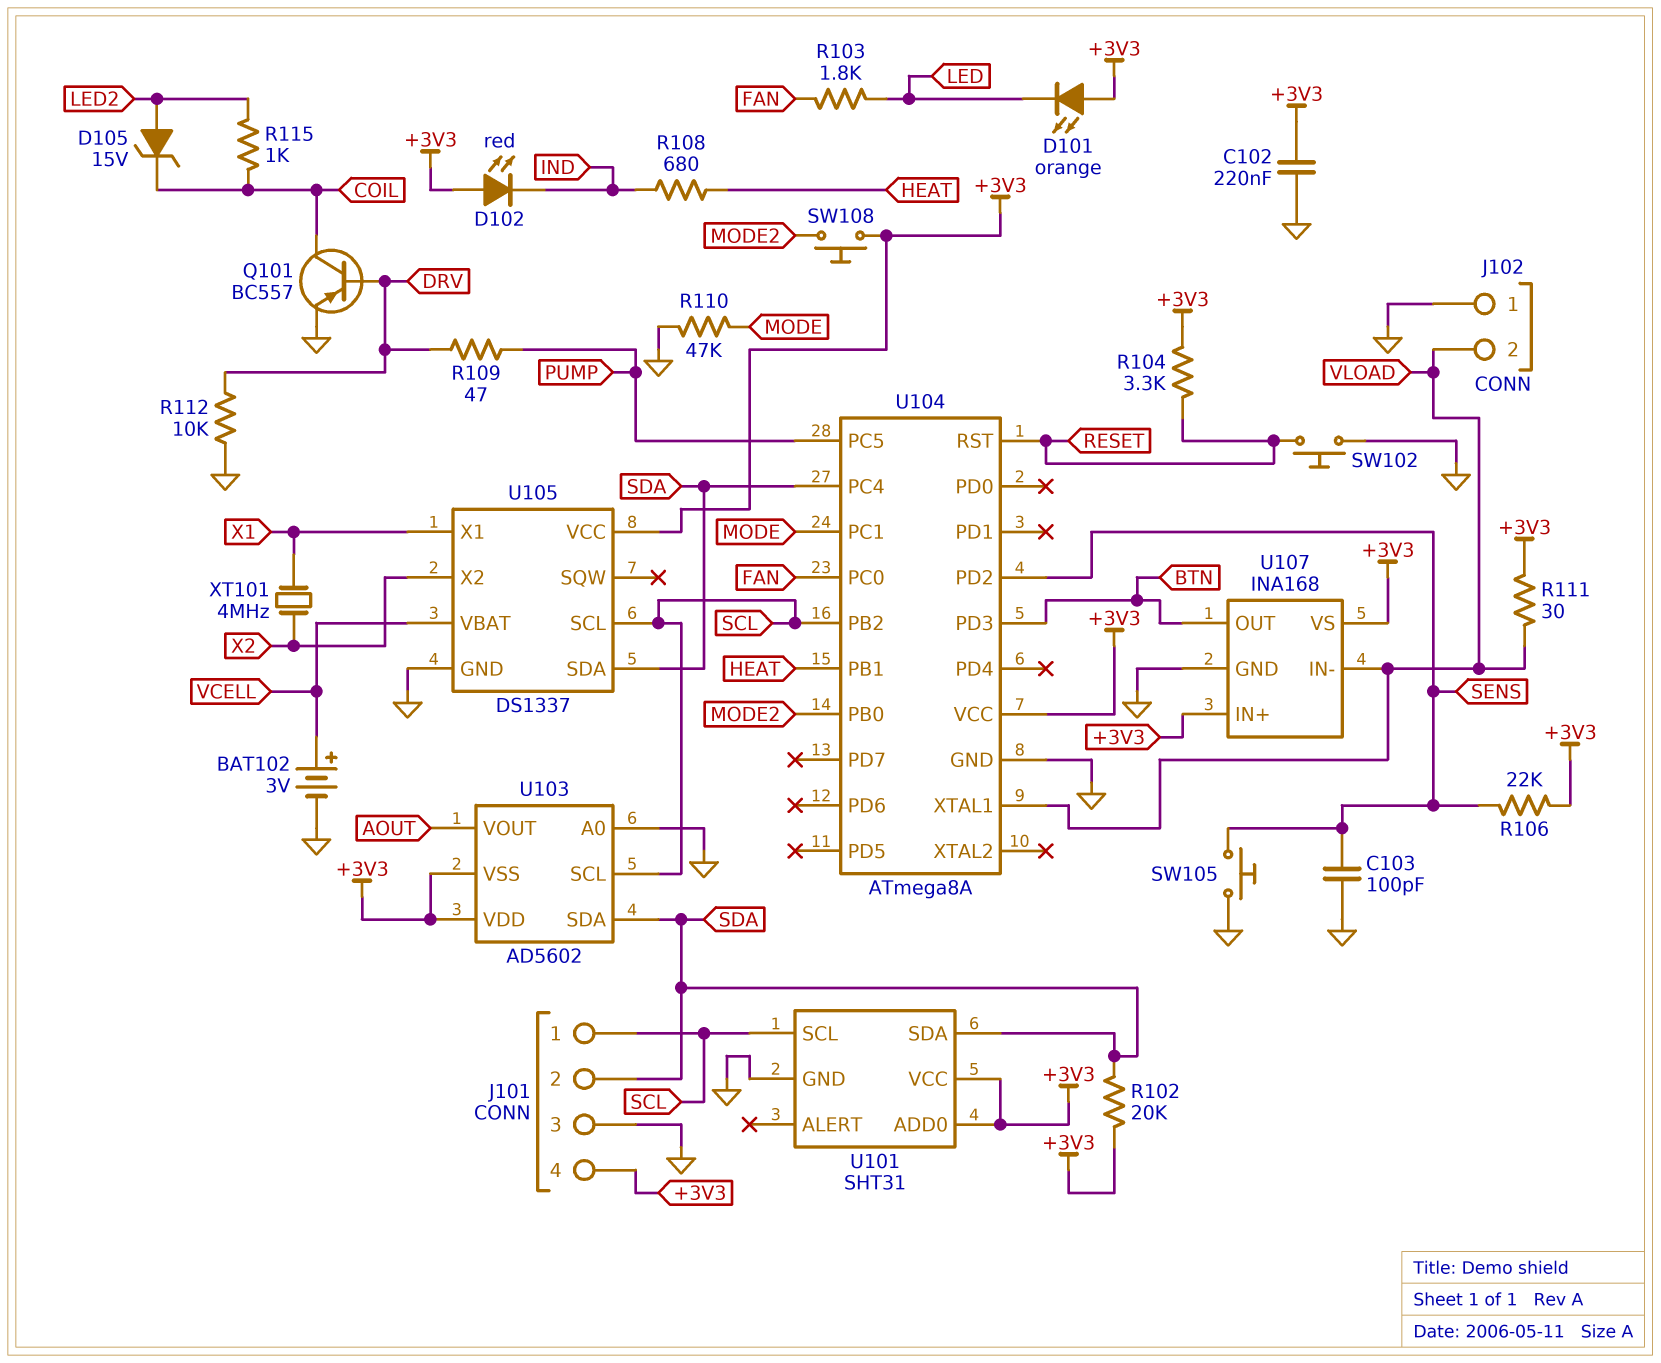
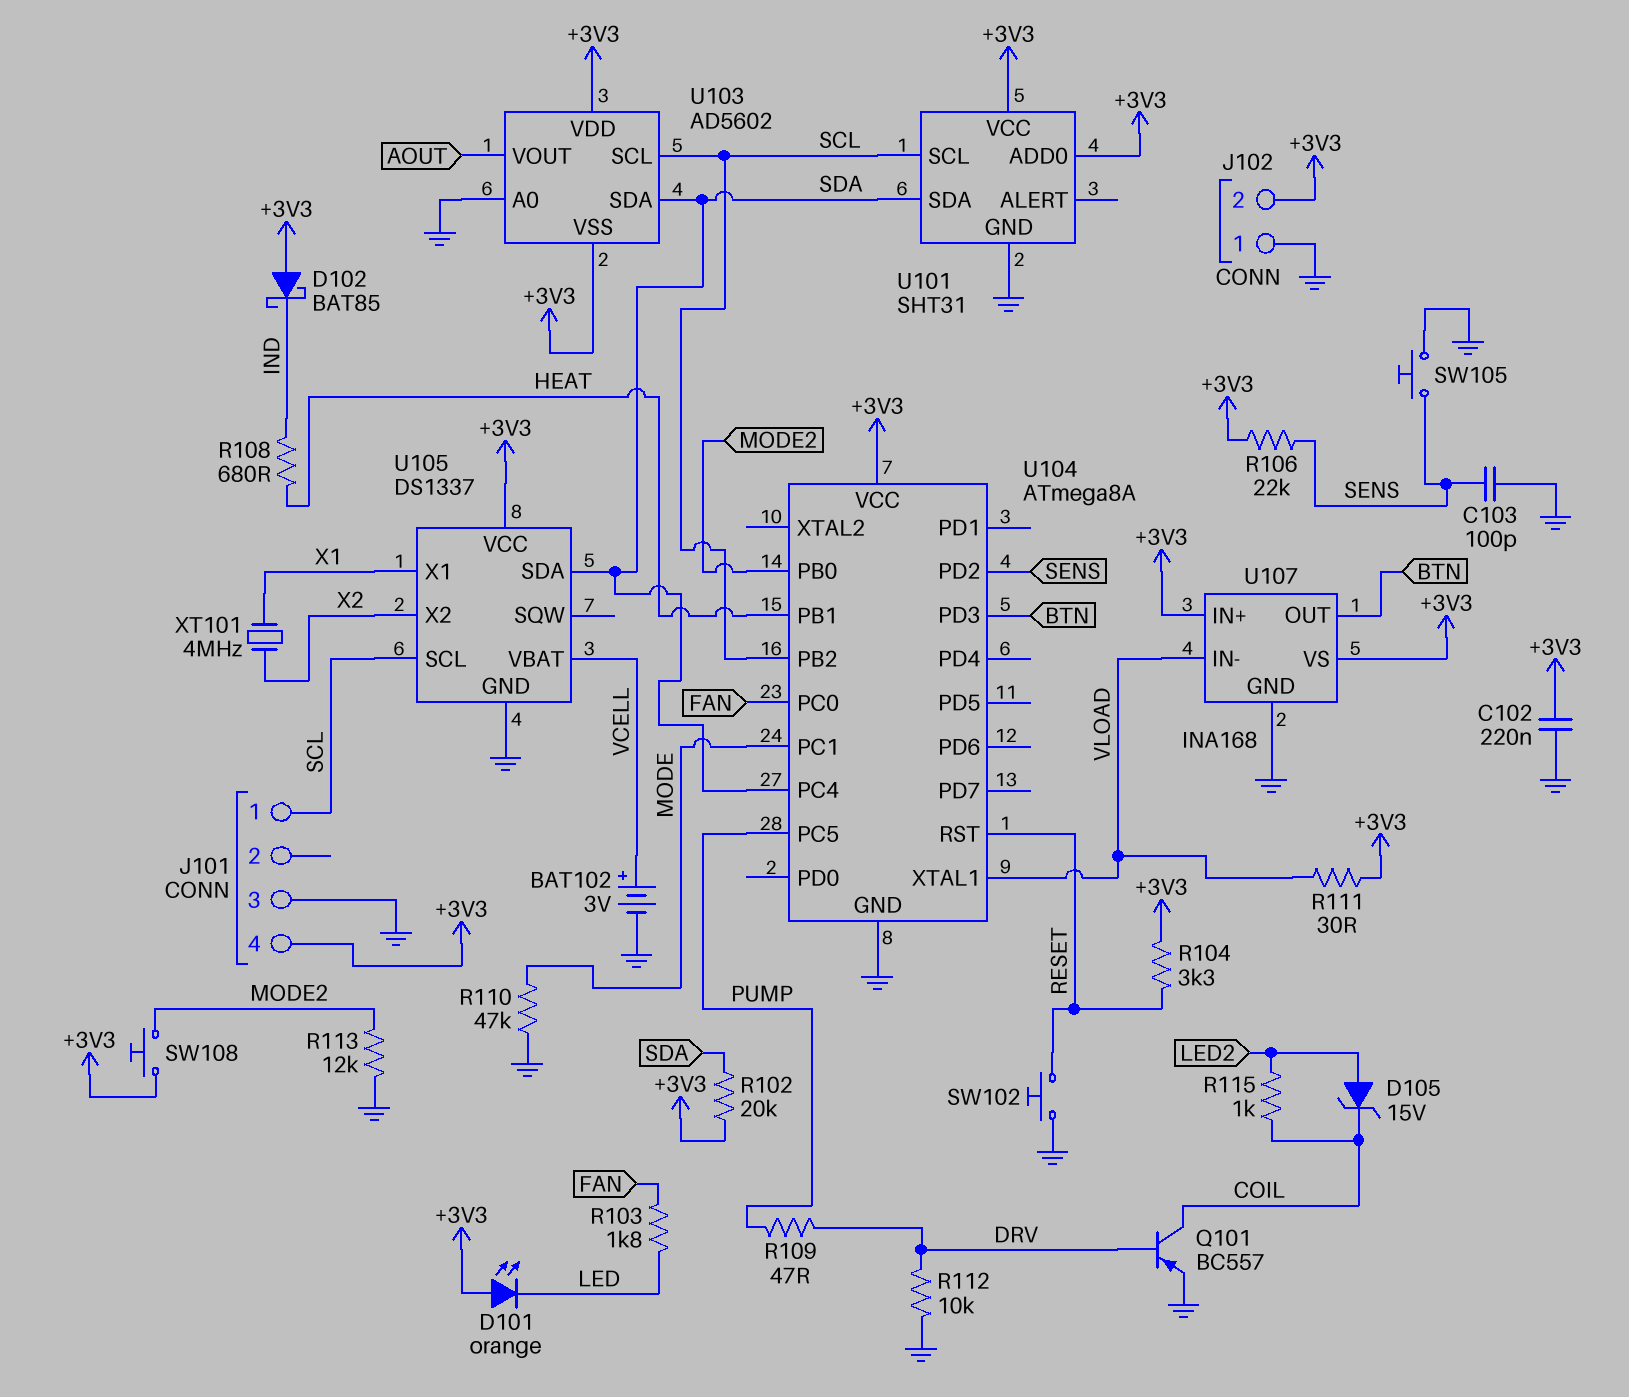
D102: LED red (A +3V3, K IND) -> schottky BAT85 (A +3V3, K IND)
J101 pin 2: SDA -> none
J102 pin 2: VLOAD -> +3V3
R113: none -> 12k (GND, MODE2)

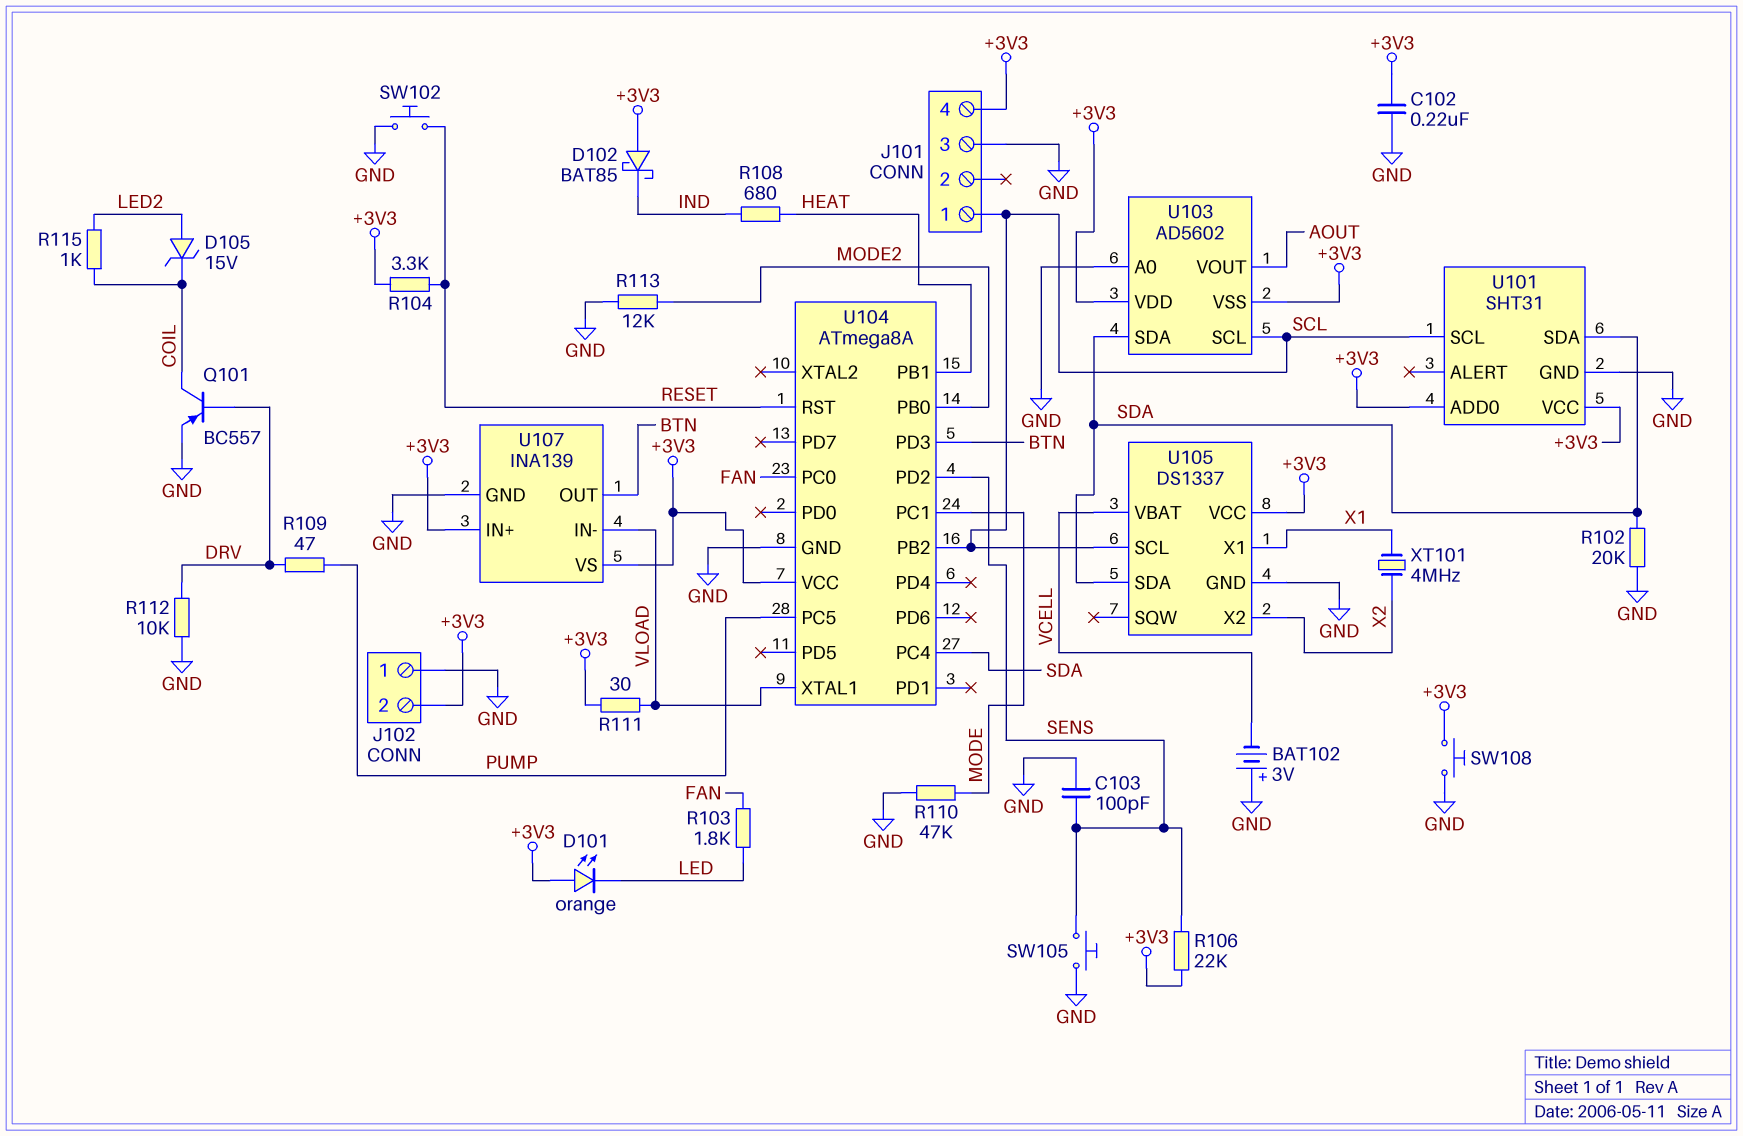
BAT102: 3V (plus VCELL, minus GND) -> 3V (plus GND, minus VCELL)
R102: 20k (+3V3, SDA) -> 20k (GND, SDA)
SW108: button (+3V3, MODE2) -> button (+3V3, GND)
U107: INA168 -> INA139

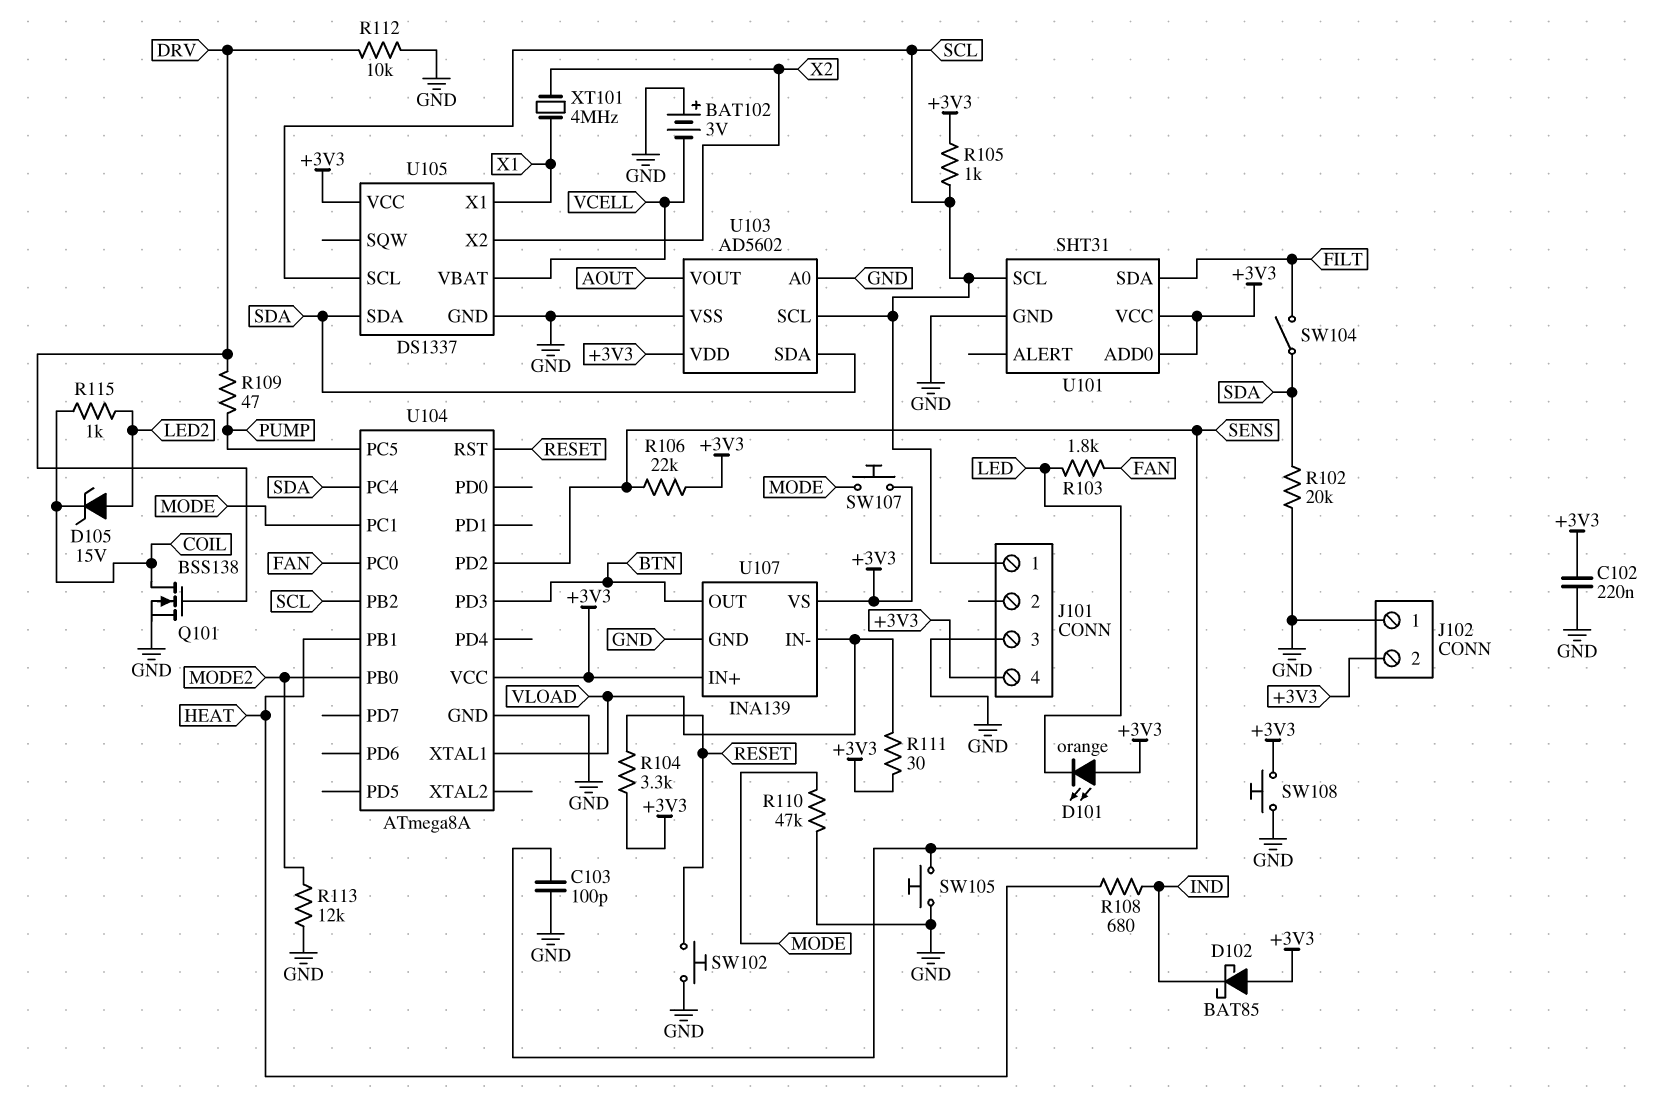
Q101: PNP BC557 (B DRV, C COIL, E GND) -> NMOS BSS138 (G DRV, D COIL, S GND)
R105: none -> 1k (+3V3, SCL)
SW104: none -> switch (FILT, SDA)
SW107: none -> button (+3V3, MODE)
U101 pin SDA: SDA -> FILT
U103 pin VSS: +3V3 -> GND

